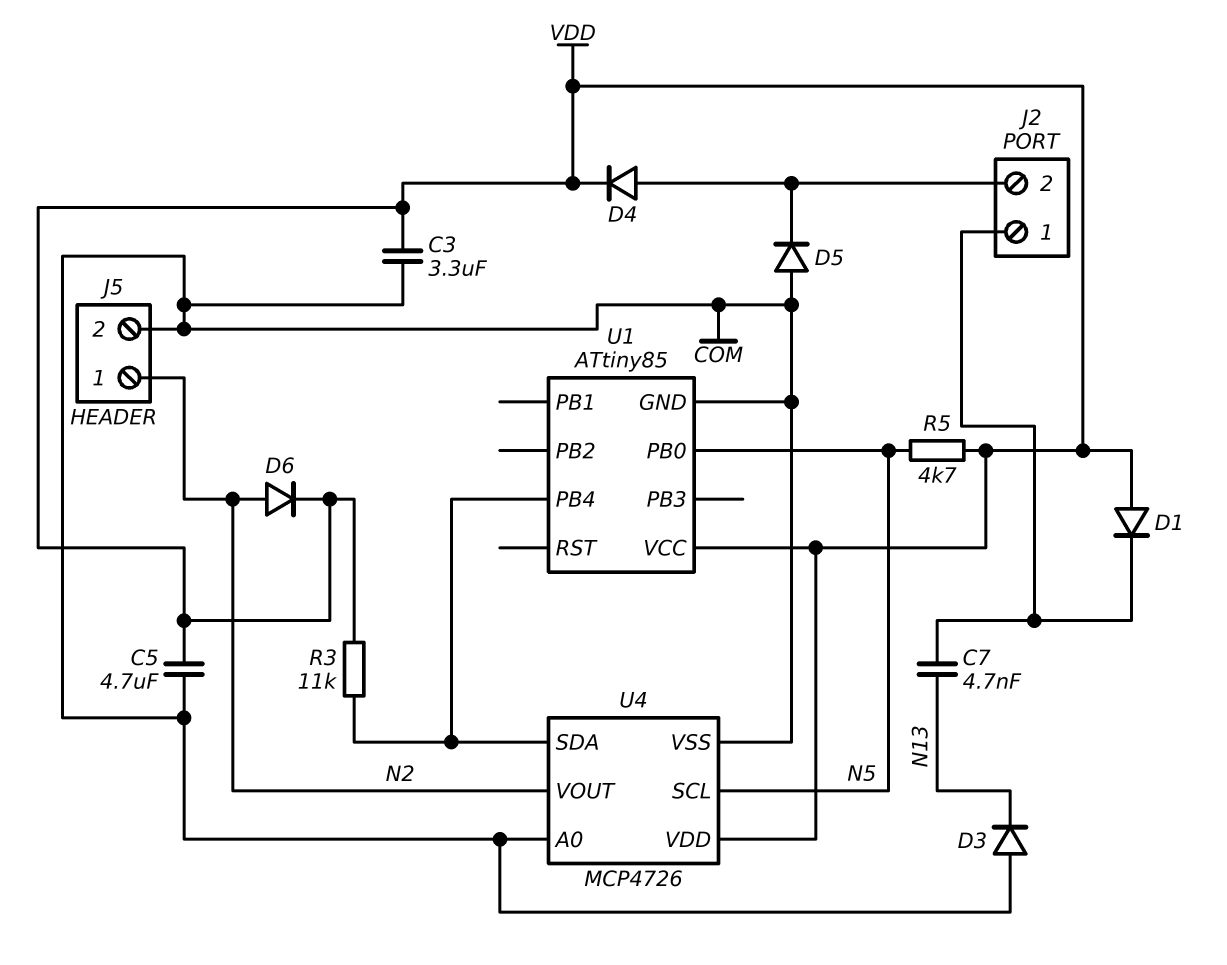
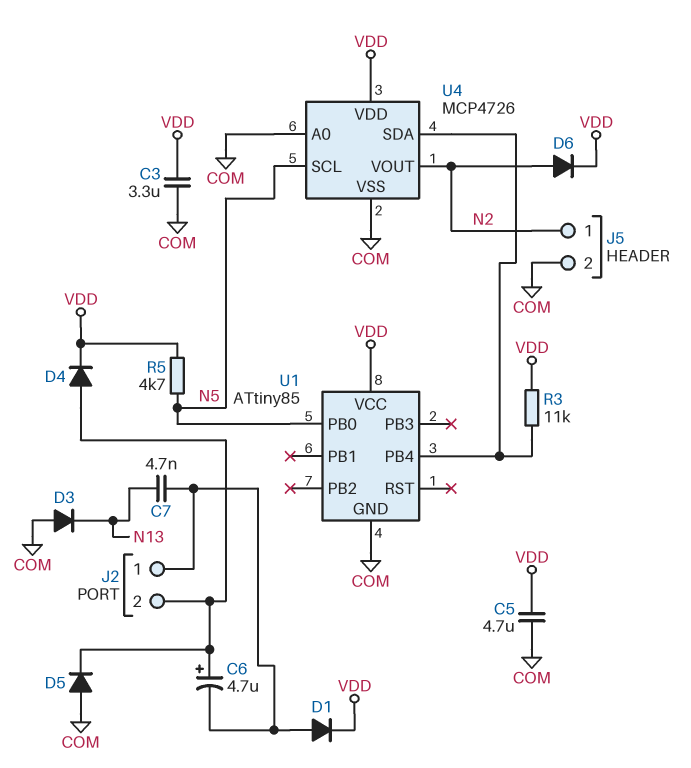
C6: none -> 4.7uF (plus J2/2, minus J2/1)
D1: diode (A VDD, K J2/1) -> diode (A J2/1, K VDD)

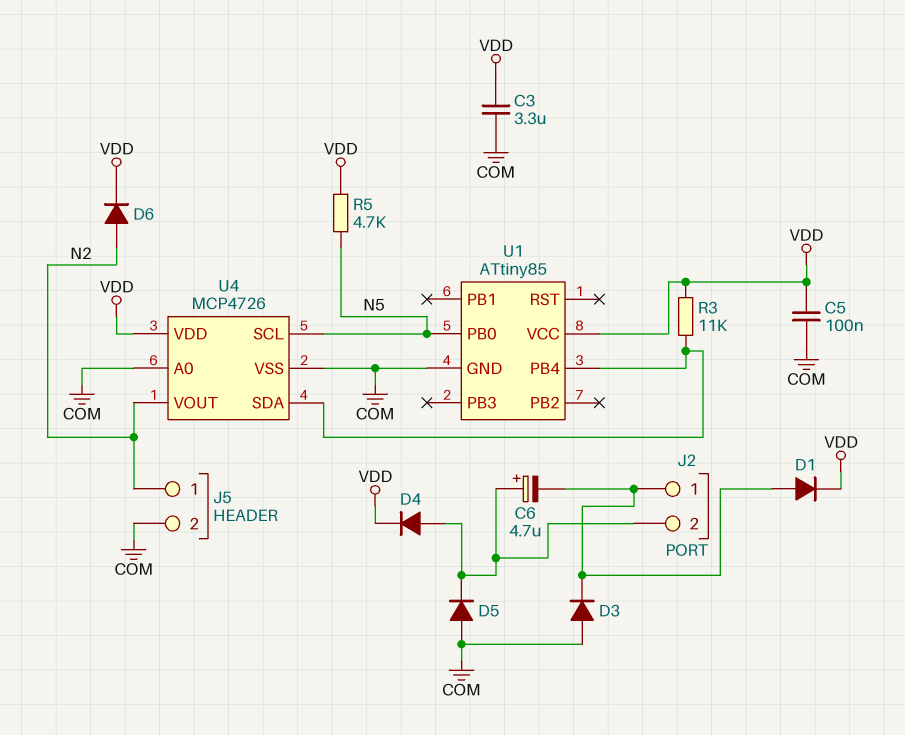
C5: 4.7uF (COM, VDD) -> 100nF (COM, VDD)
C7: 4.7nF (J2/1, N13) -> none
D3: diode (A COM, K N13) -> diode (A COM, K J2/1)

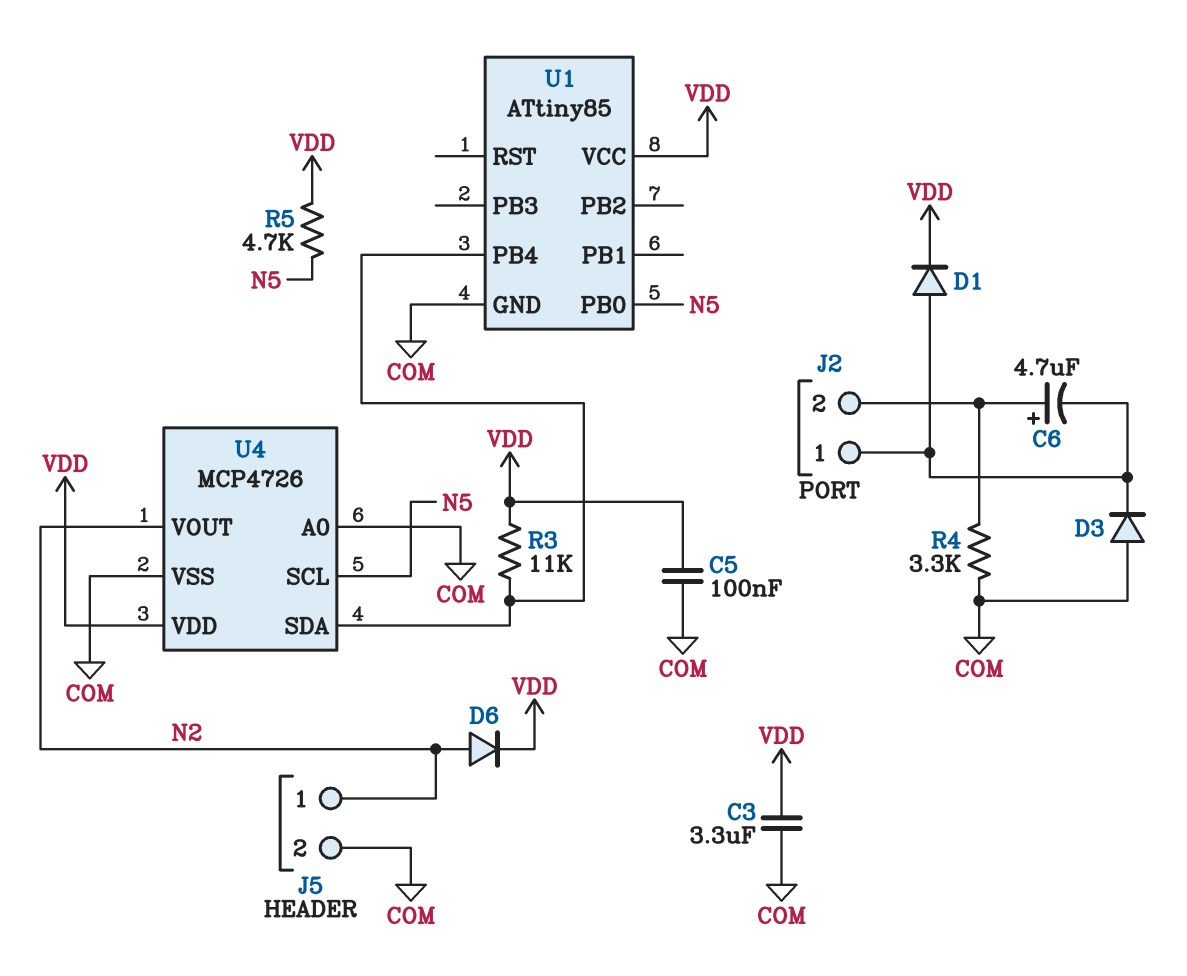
D4: diode (A J2/2, K VDD) -> none
D5: diode (A COM, K J2/2) -> none
R4: none -> 3.3k (COM, J2/2)

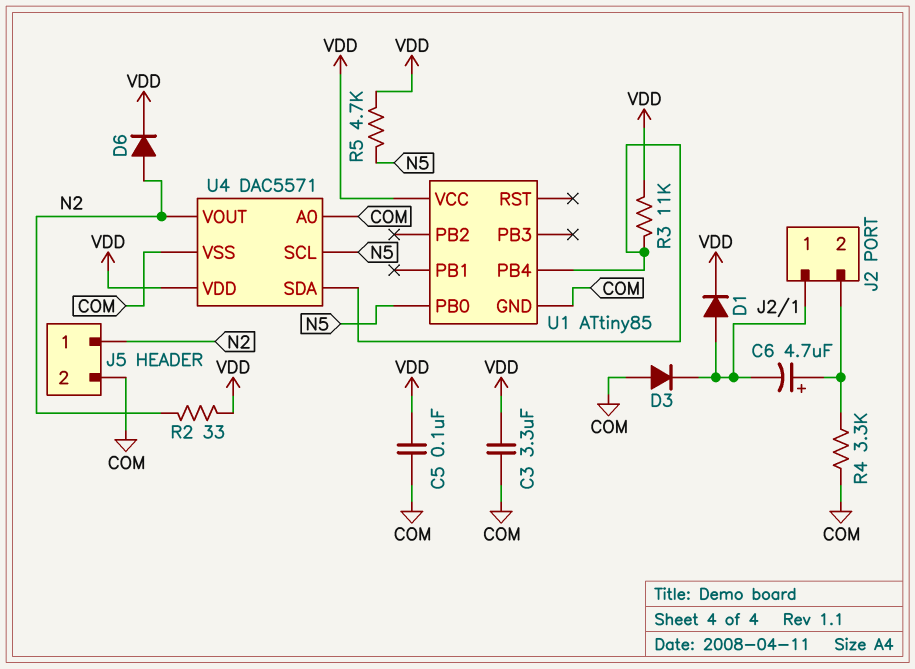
R2: none -> 33 (N2, VDD)
U4: MCP4726 -> DAC5571

